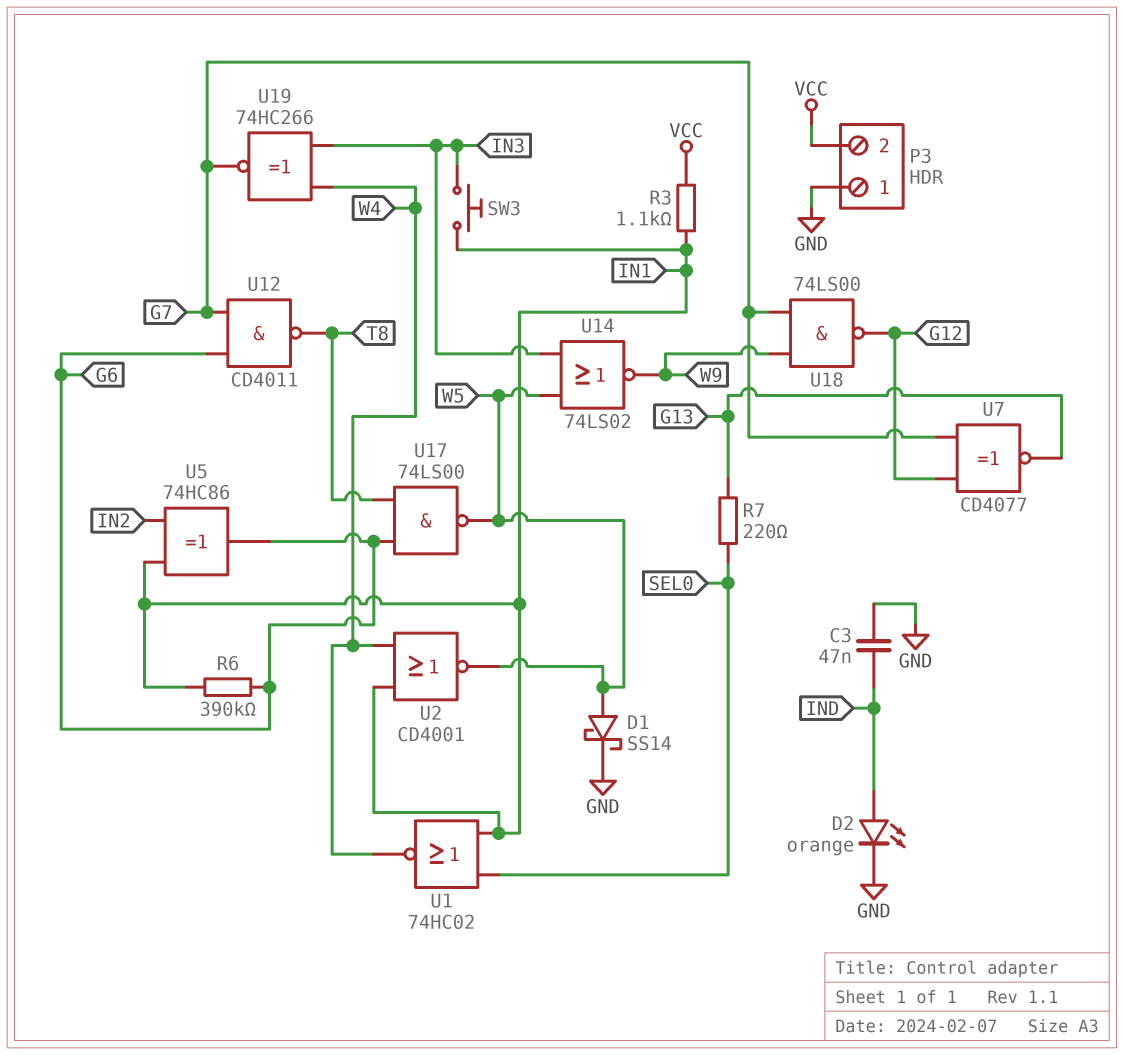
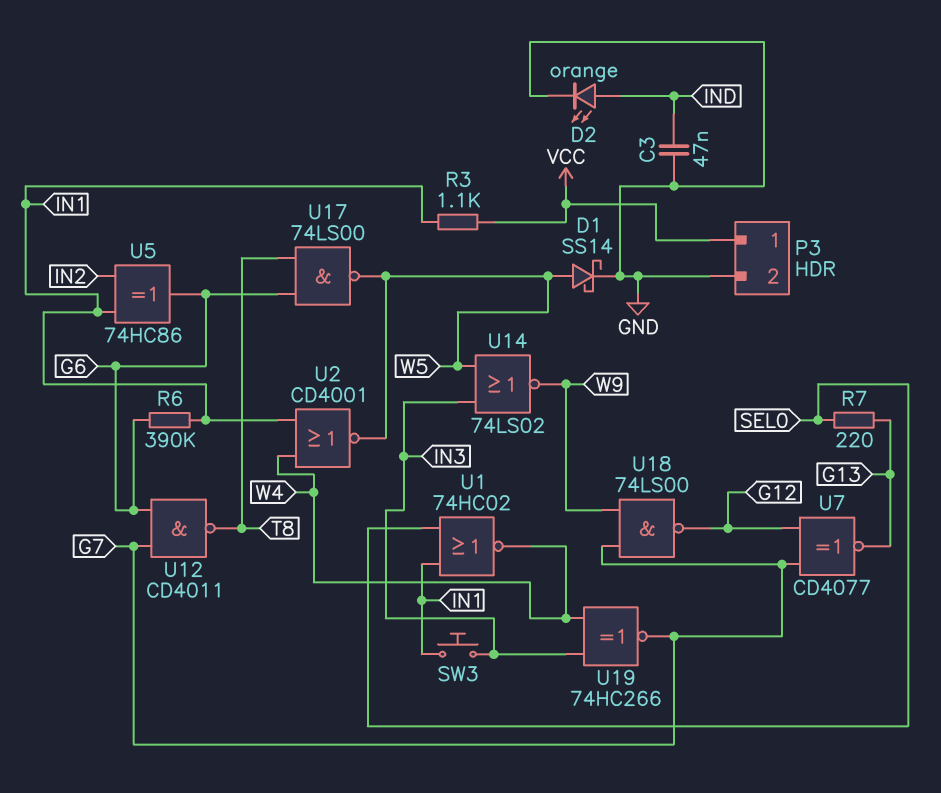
P3 pin 1: GND -> VCC
P3 pin 2: VCC -> GND

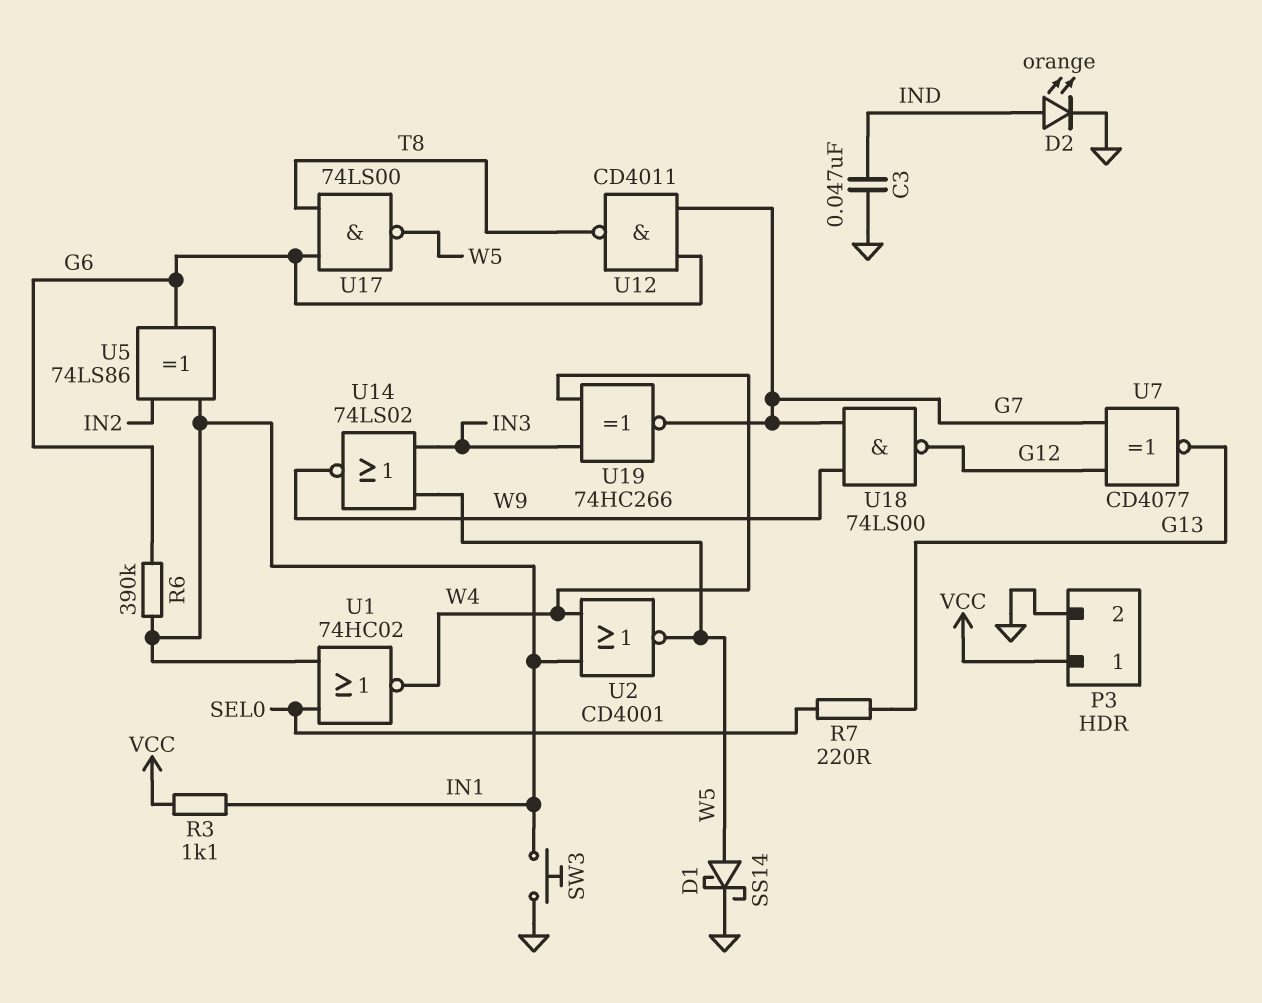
SW3: button (IN1, IN3) -> button (GND, IN1)
U5: XOR 74HC86 (in IN1, in IN2, out G6) -> XOR 74LS86 (in IN1, in IN2, out G6)

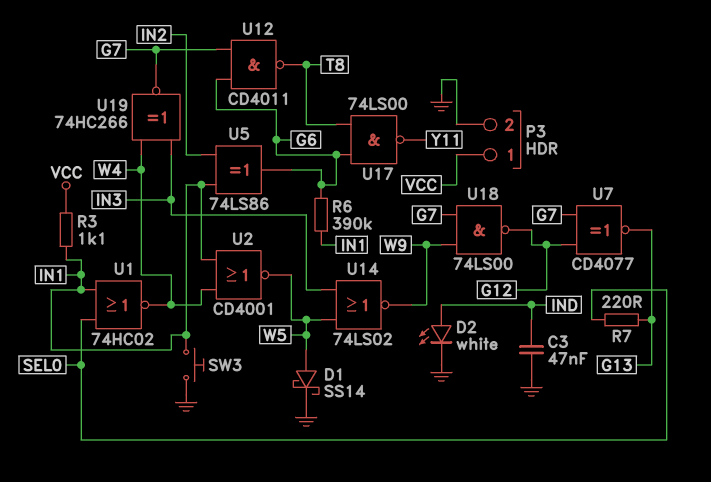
D2: LED orange (A IND, K GND) -> LED white (A IND, K GND)
U17: NAND 74LS00 (in G6, in T8, out W5) -> NAND 74LS00 (in G6, in T8, out Y11)

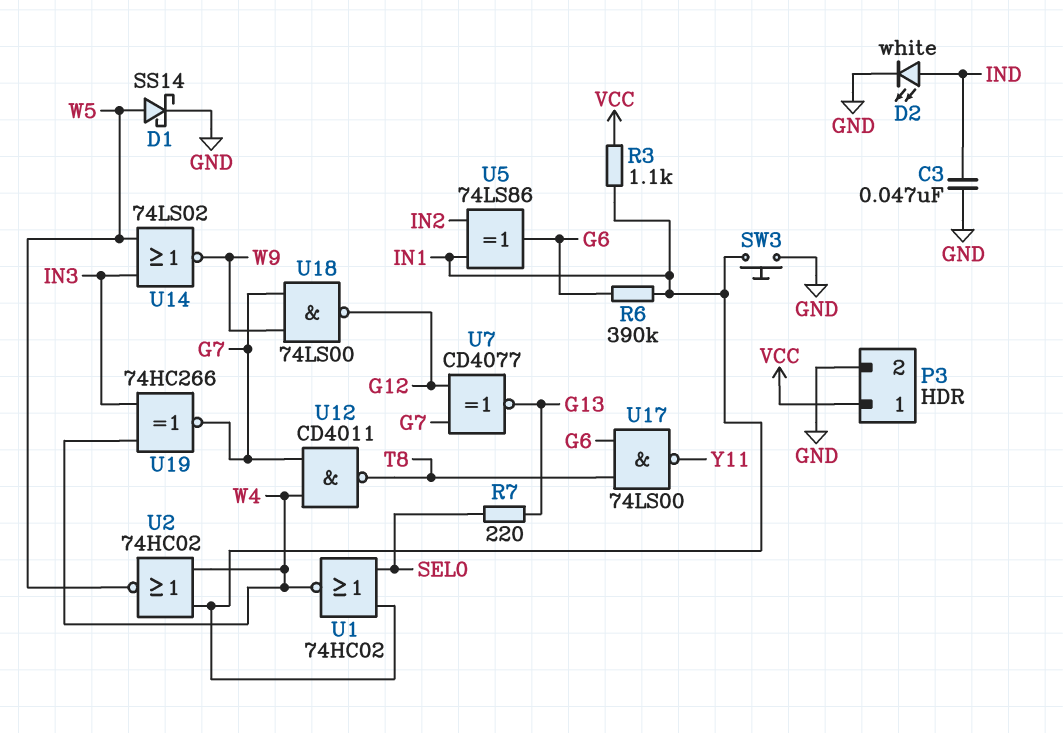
U2: NOR CD4001 (in IN1, in W4, out W5) -> NOR 74HC02 (in IN1, in W4, out W5)
U12: NAND CD4011 (in G6, in G7, out T8) -> NAND CD4011 (in G7, in W4, out T8)

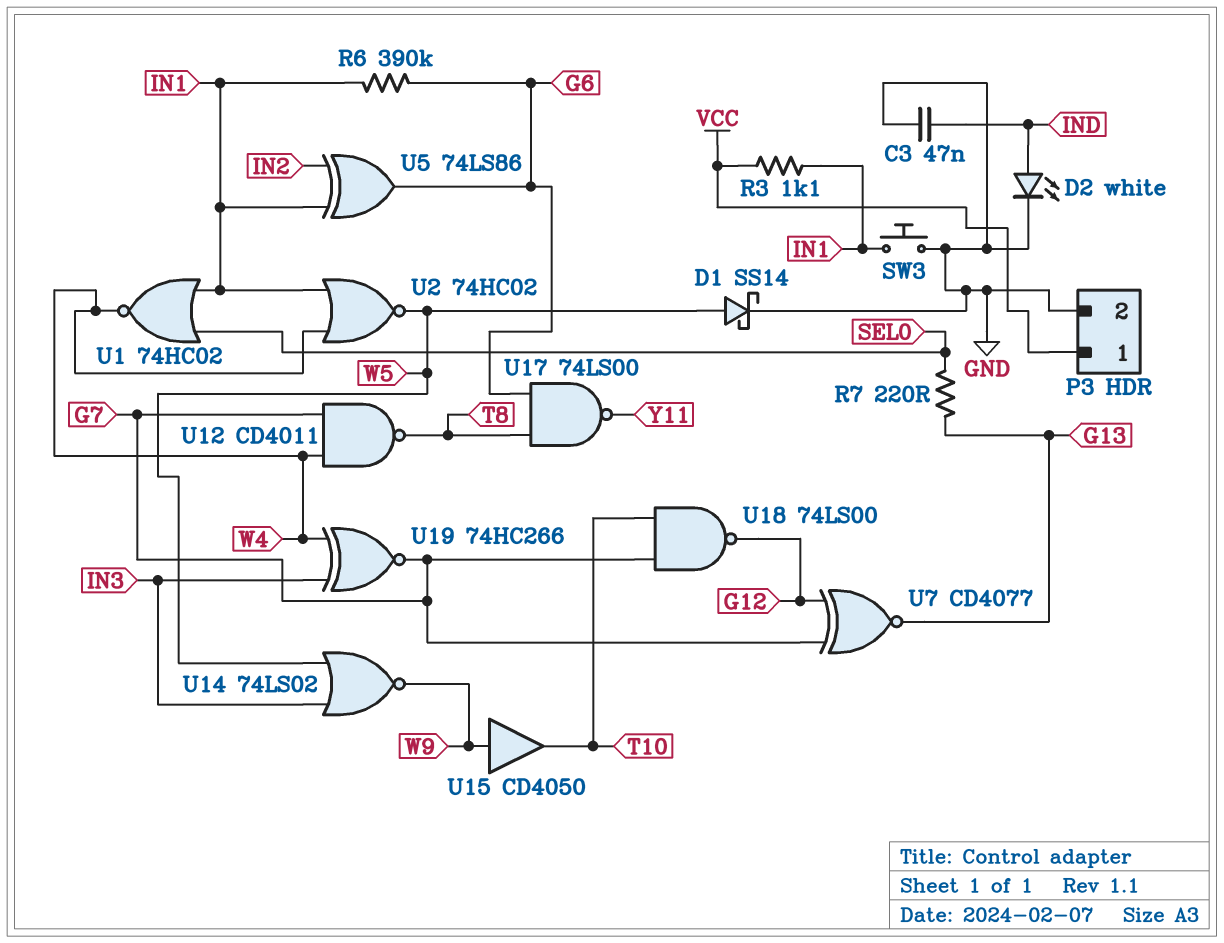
U15: none -> buffer CD4050 (in W9, out T10)
U18: NAND 74LS00 (in G7, in W9, out G12) -> NAND 74LS00 (in G7, in T10, out G12)

